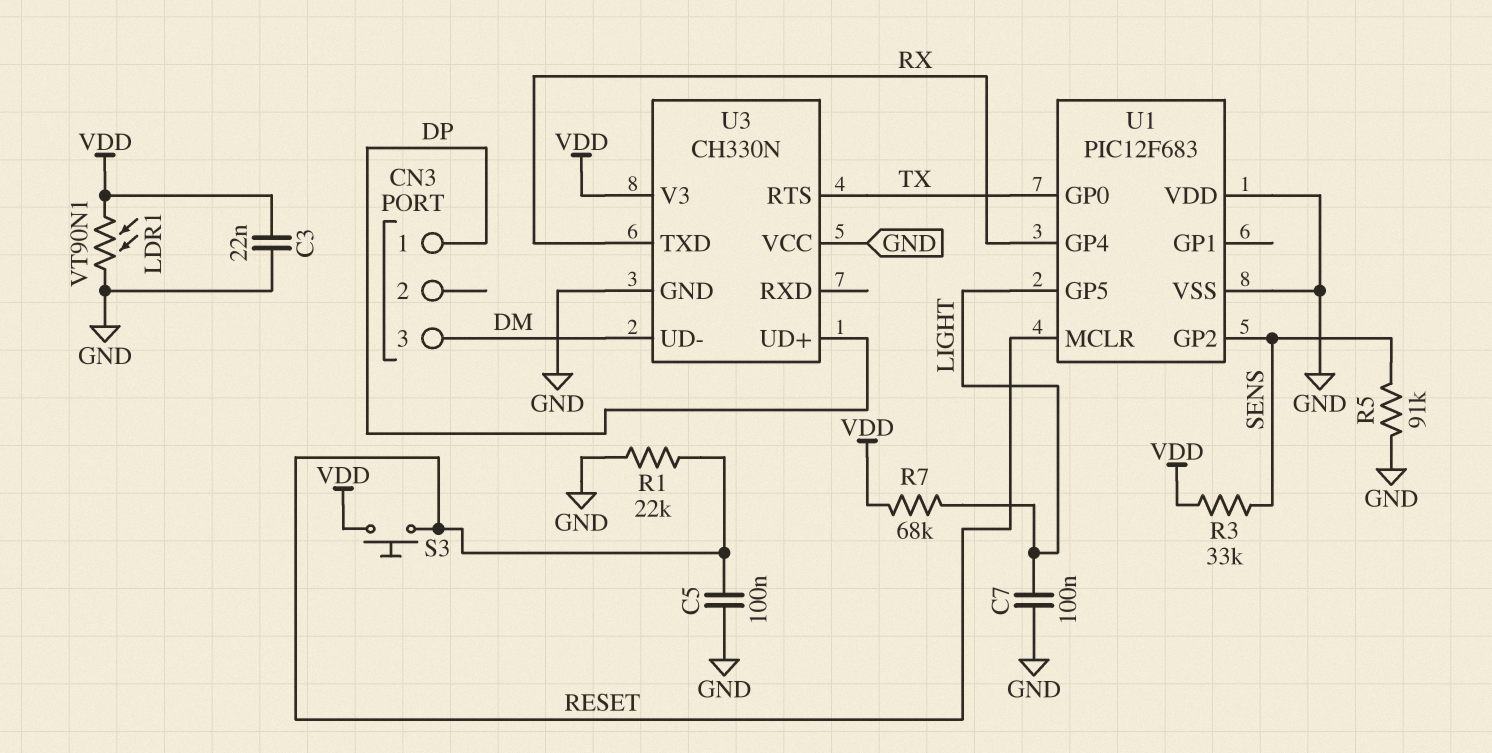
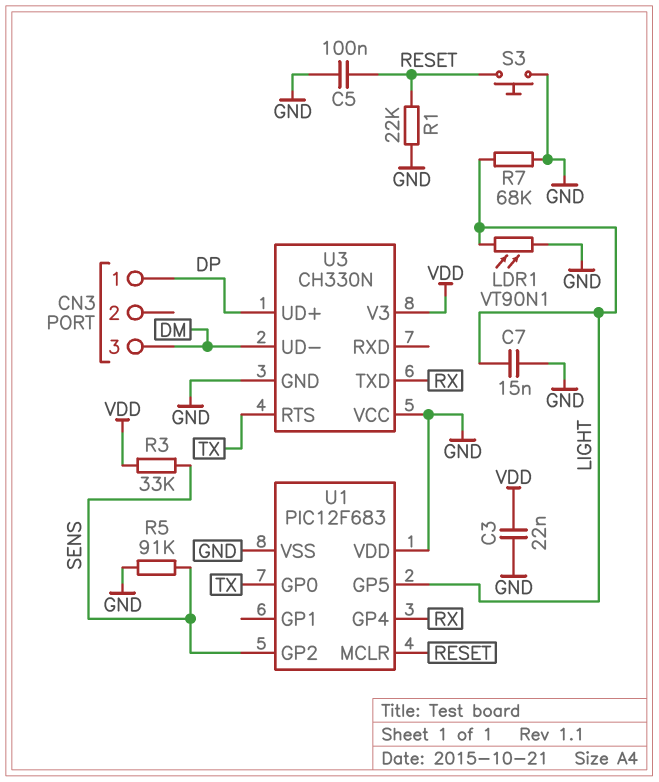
C7: 100nF (GND, LIGHT) -> 15nF (GND, LIGHT)
LDR1: VT90N1 (GND, VDD) -> VT90N1 (GND, LIGHT)
R7: 68k (LIGHT, VDD) -> 68k (GND, LIGHT)
S3: button (RESET, VDD) -> button (GND, RESET)

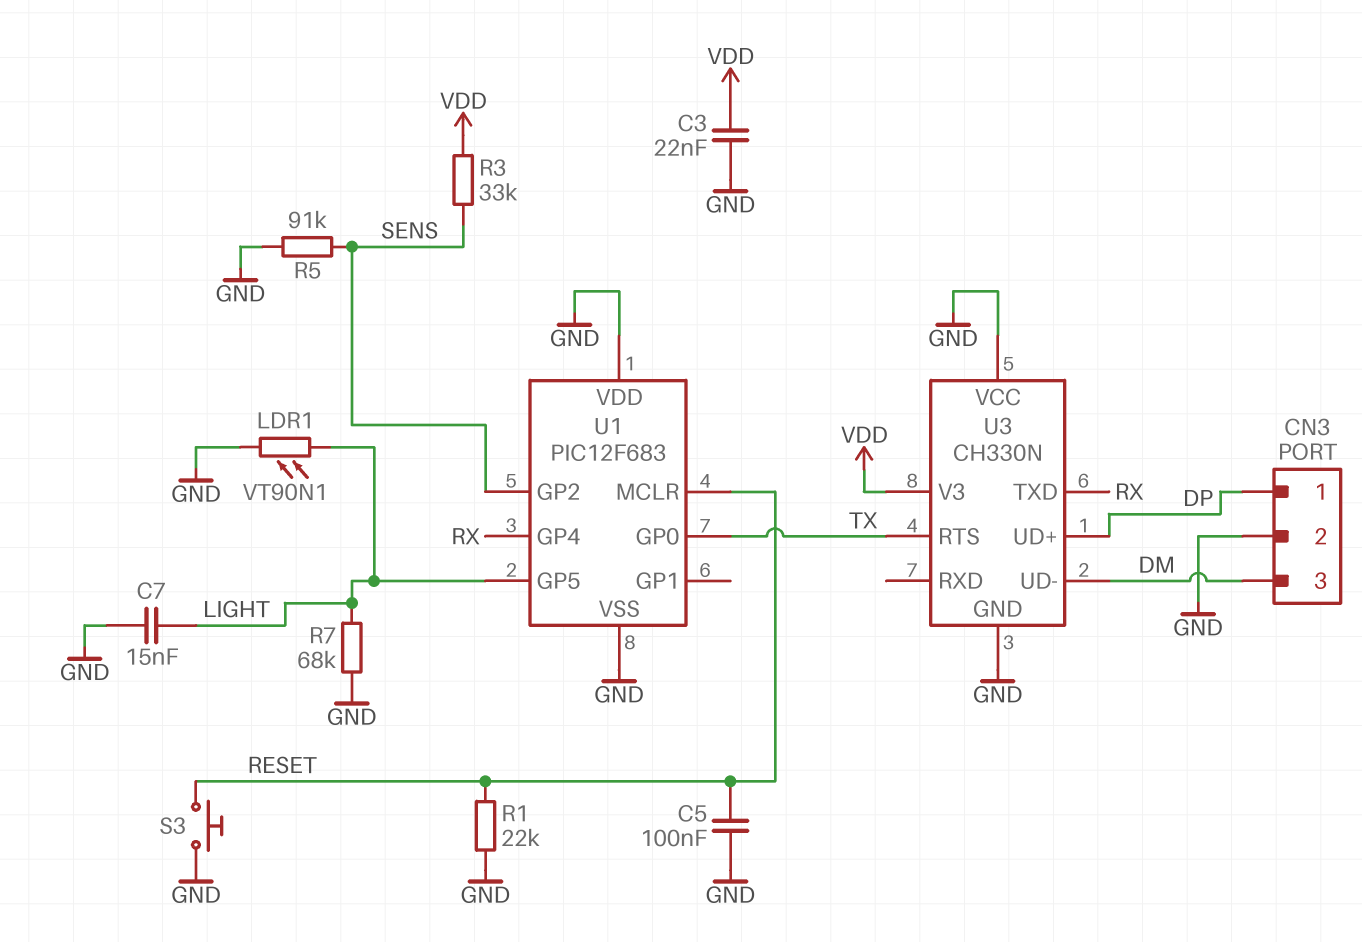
CN3 pin 2: none -> GND

